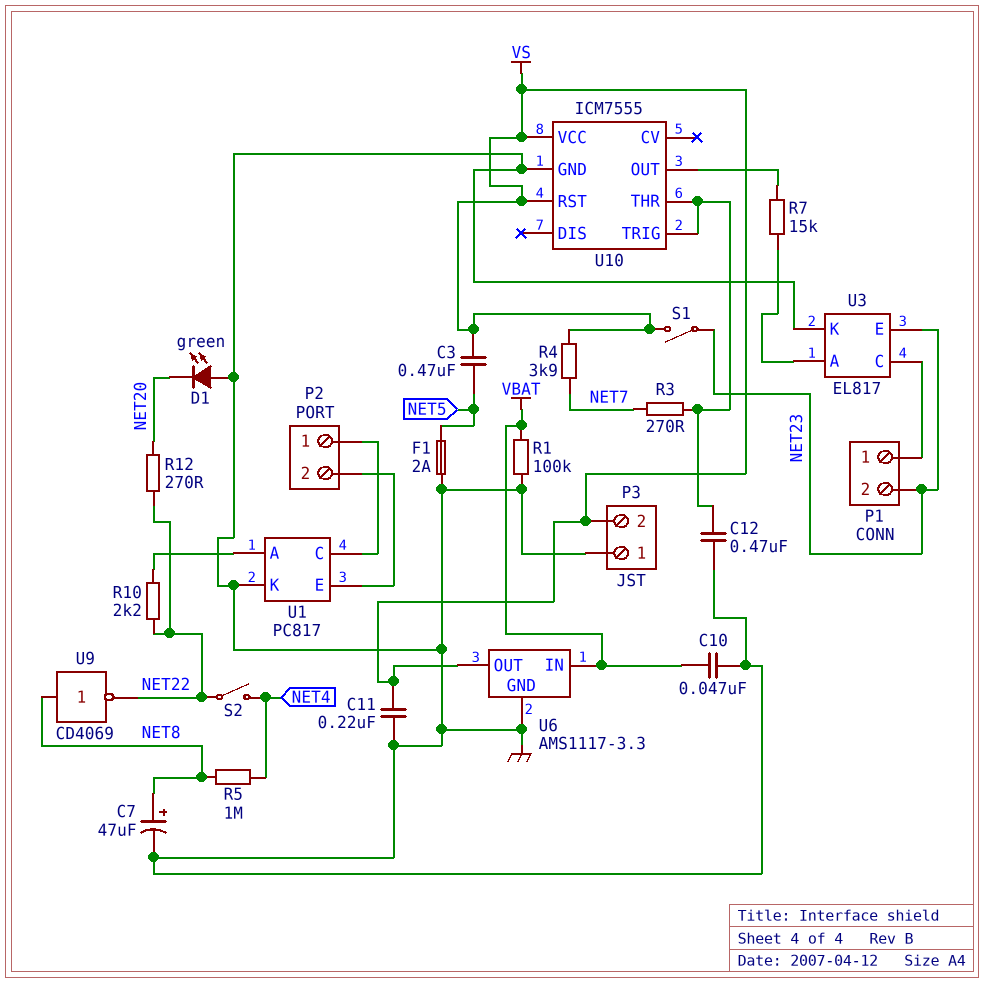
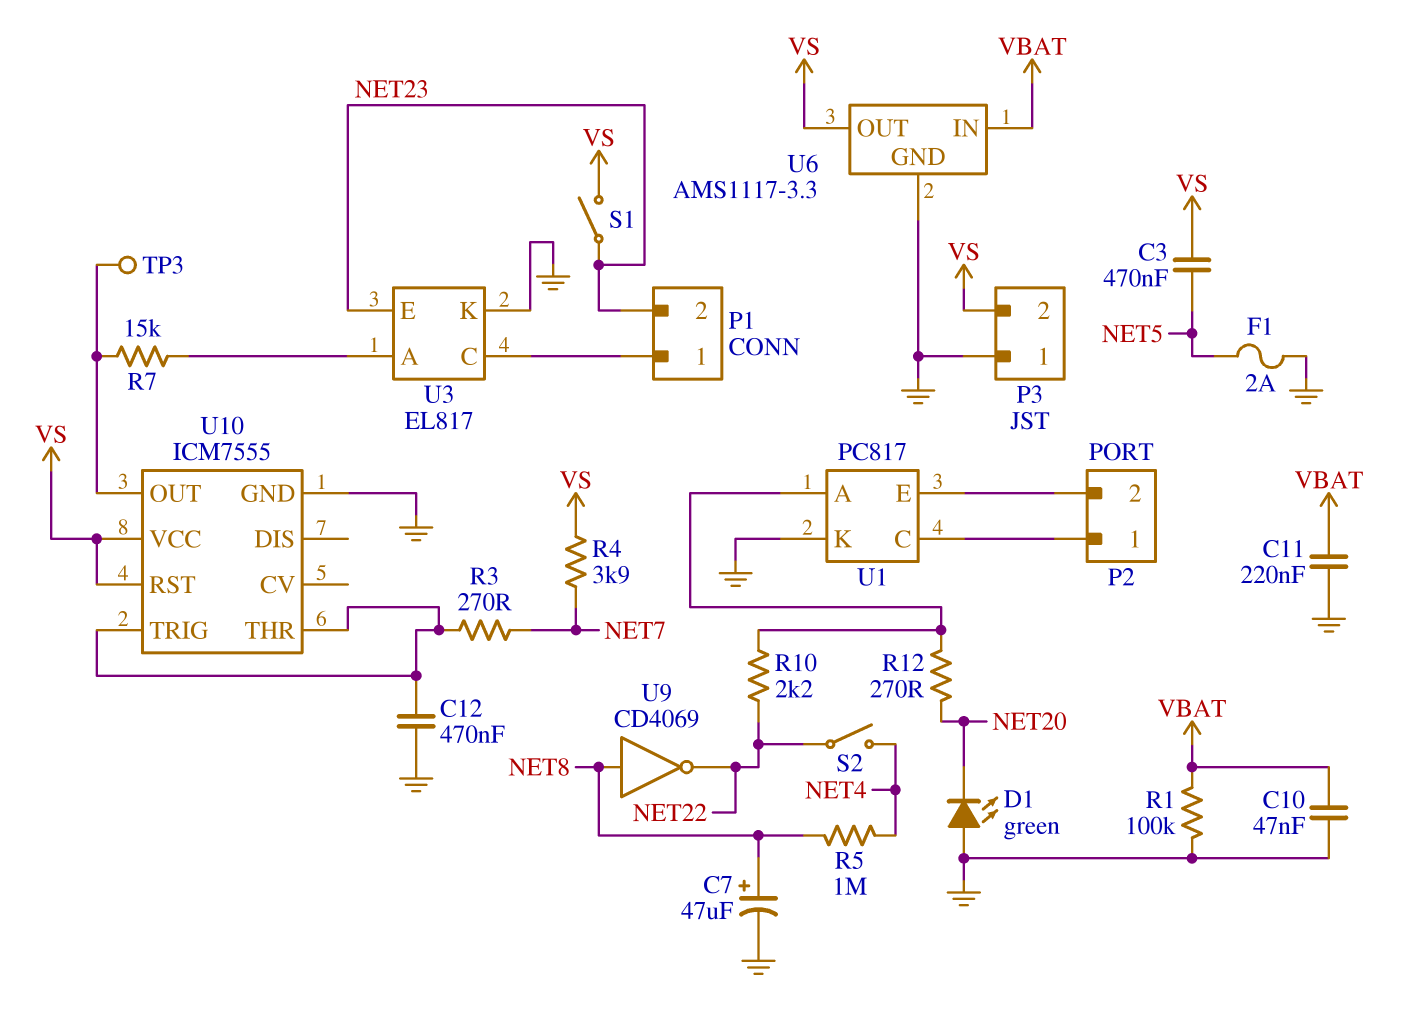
C11: 220nF (GND, VS) -> 220nF (GND, VBAT)
R12: 270 (NET20, NET22) -> 270 (NET20, U1/A)
TP3: none -> test point (U10/OUT)

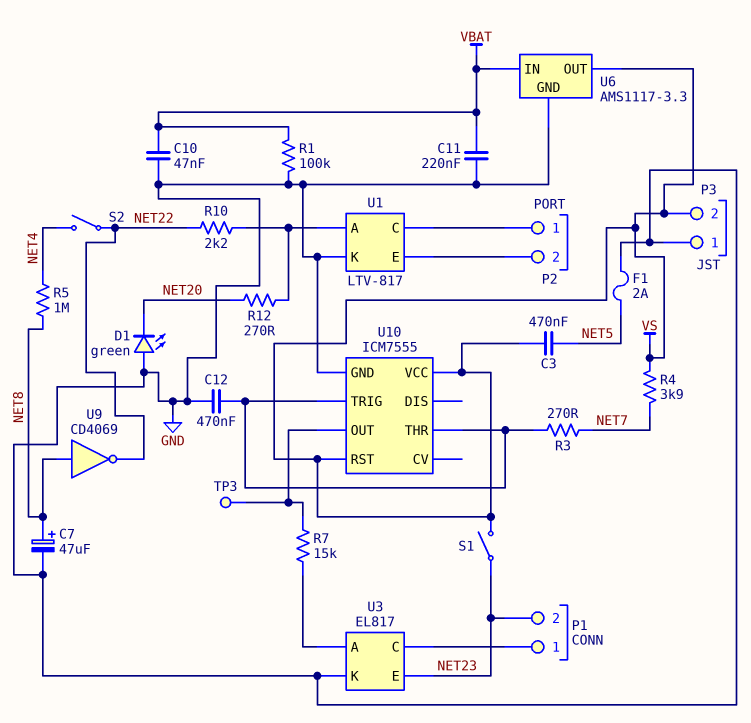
U1: PC817 -> LTV-817

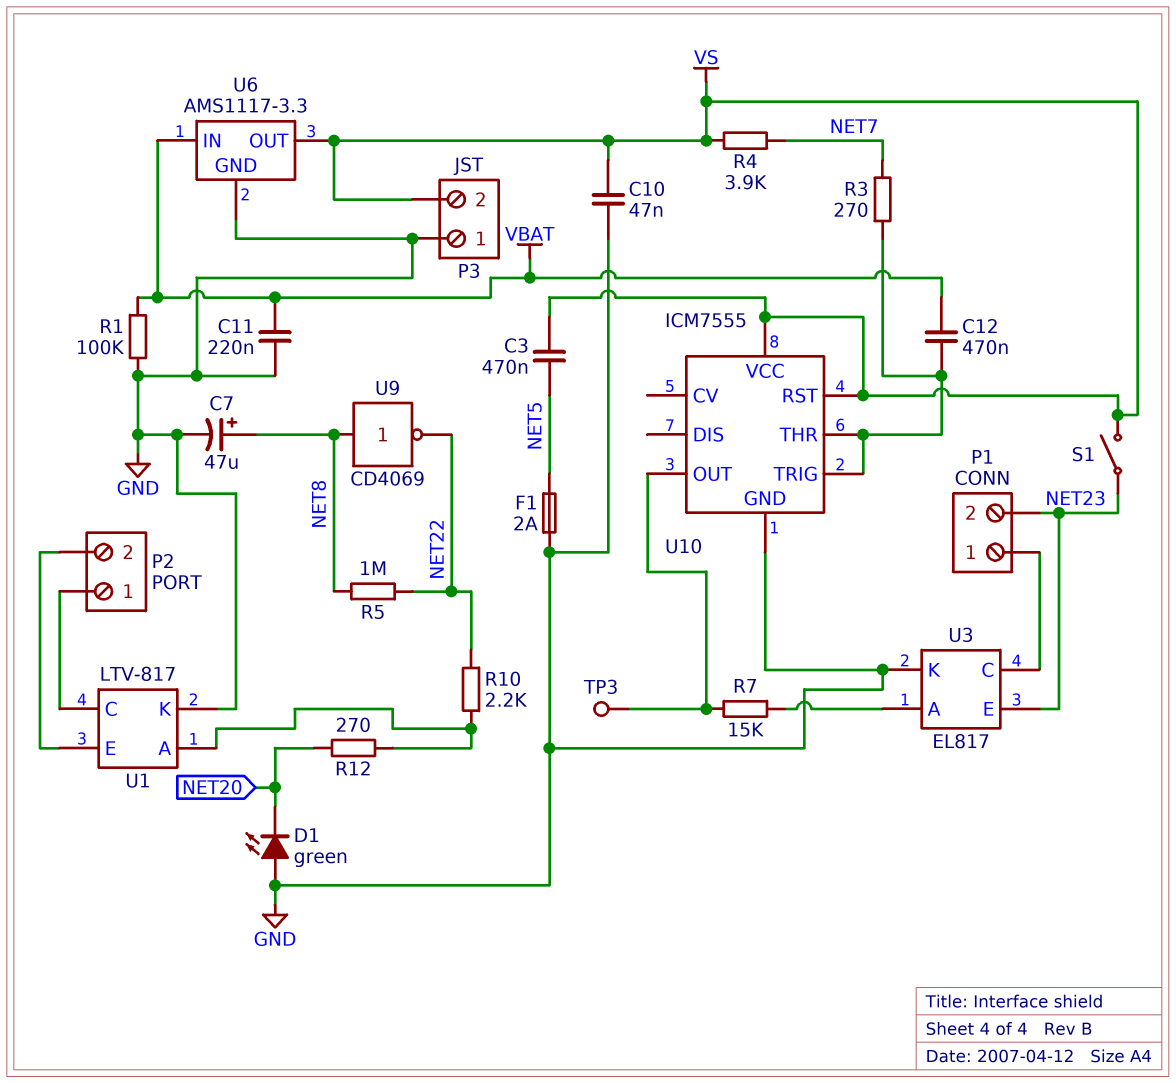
C10: 47nF (GND, VBAT) -> 47nF (GND, VS)
C12: 470nF (GND, U10/THR) -> 470nF (U10/THR, VBAT)
R5: 1M (NET4, NET8) -> 1M (NET8, NET22)
S2: switch (NET4, NET22) -> none

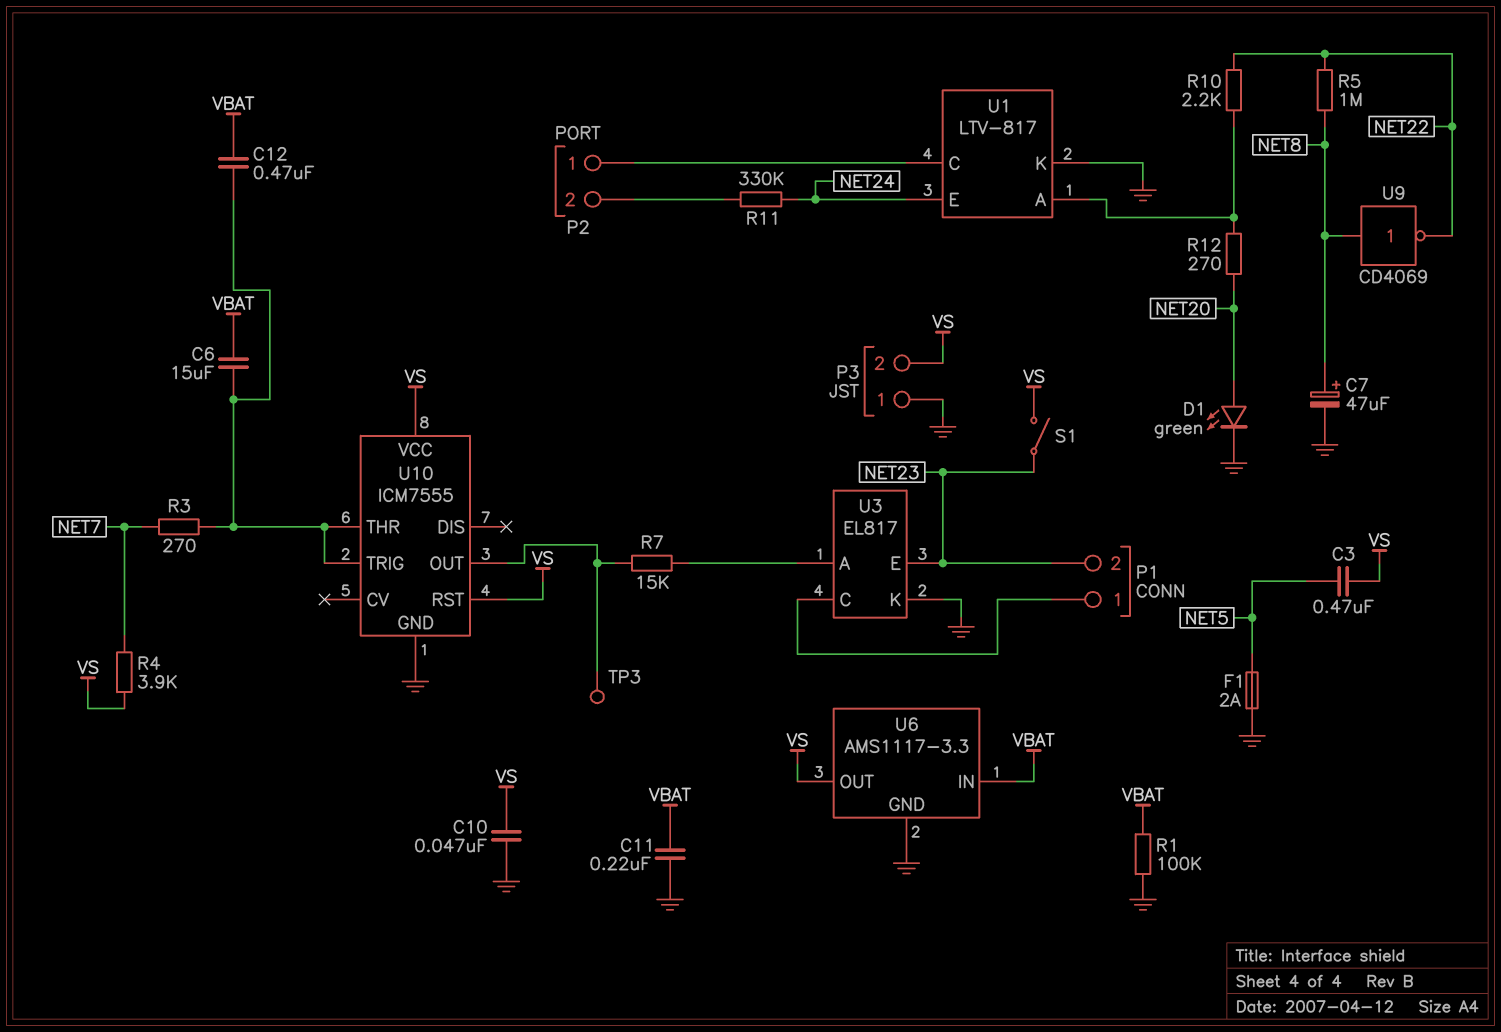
C6: none -> 15uF (U10/THR, VBAT)
D1: LED green (A GND, K NET20) -> LED green (A NET20, K GND)
R11: none -> 330k (NET24, P2/2)
U1 pin E: P2/2 -> NET24

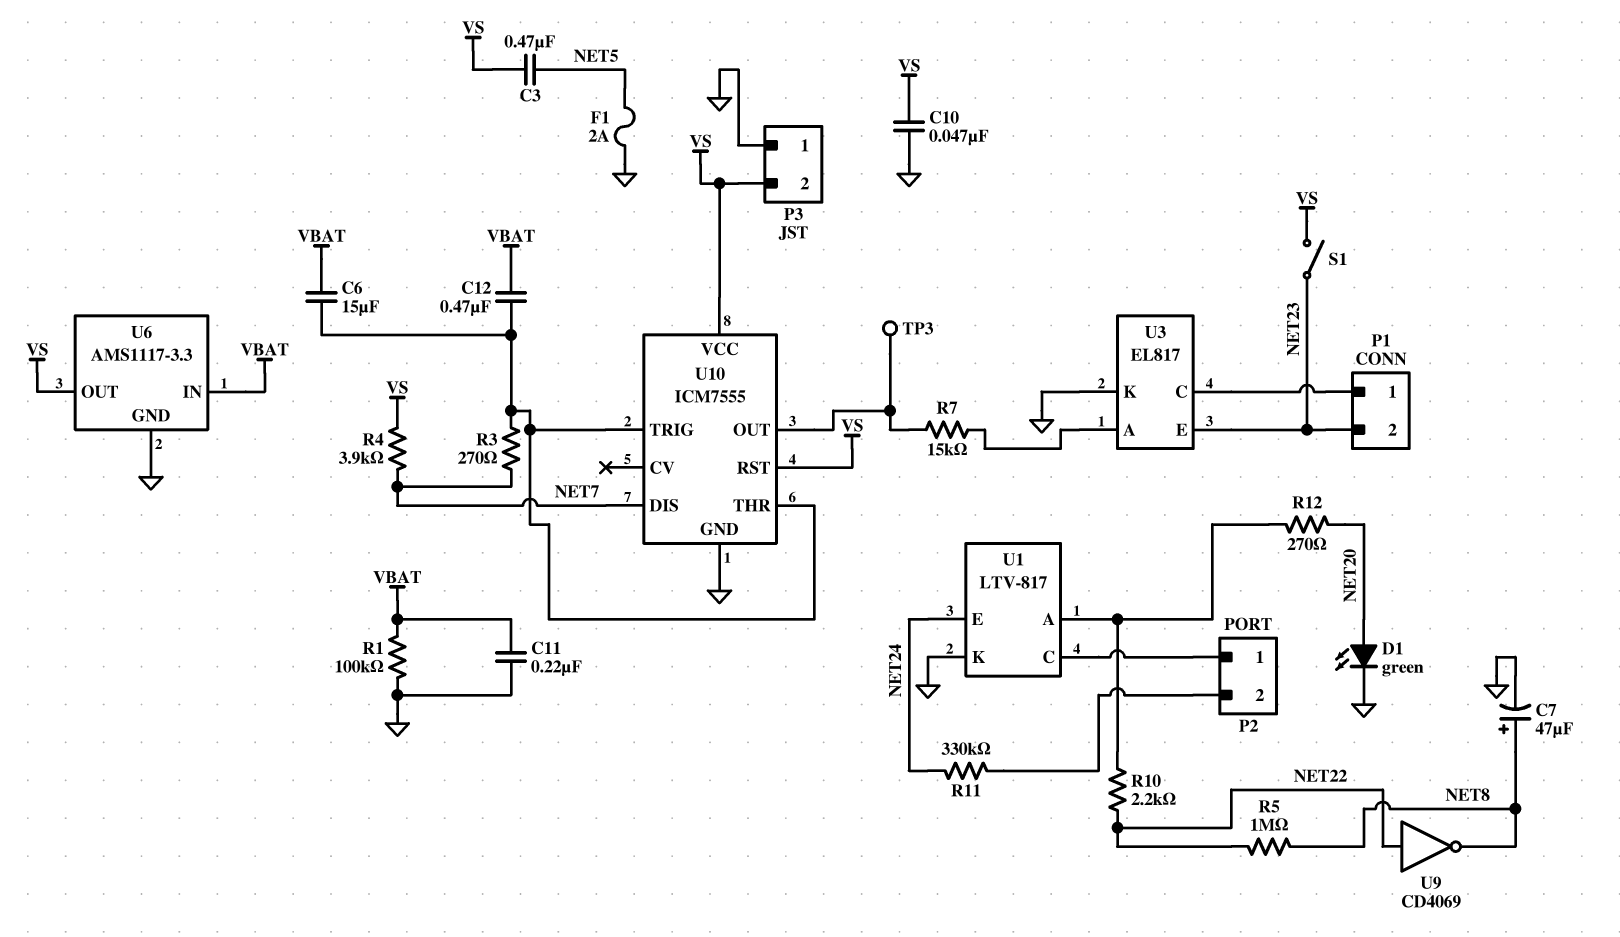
U9: NOT CD4069 (in NET8, out NET22) -> NOT CD4069 (in NET22, out NET8)
U10 pin DIS: none -> NET7

